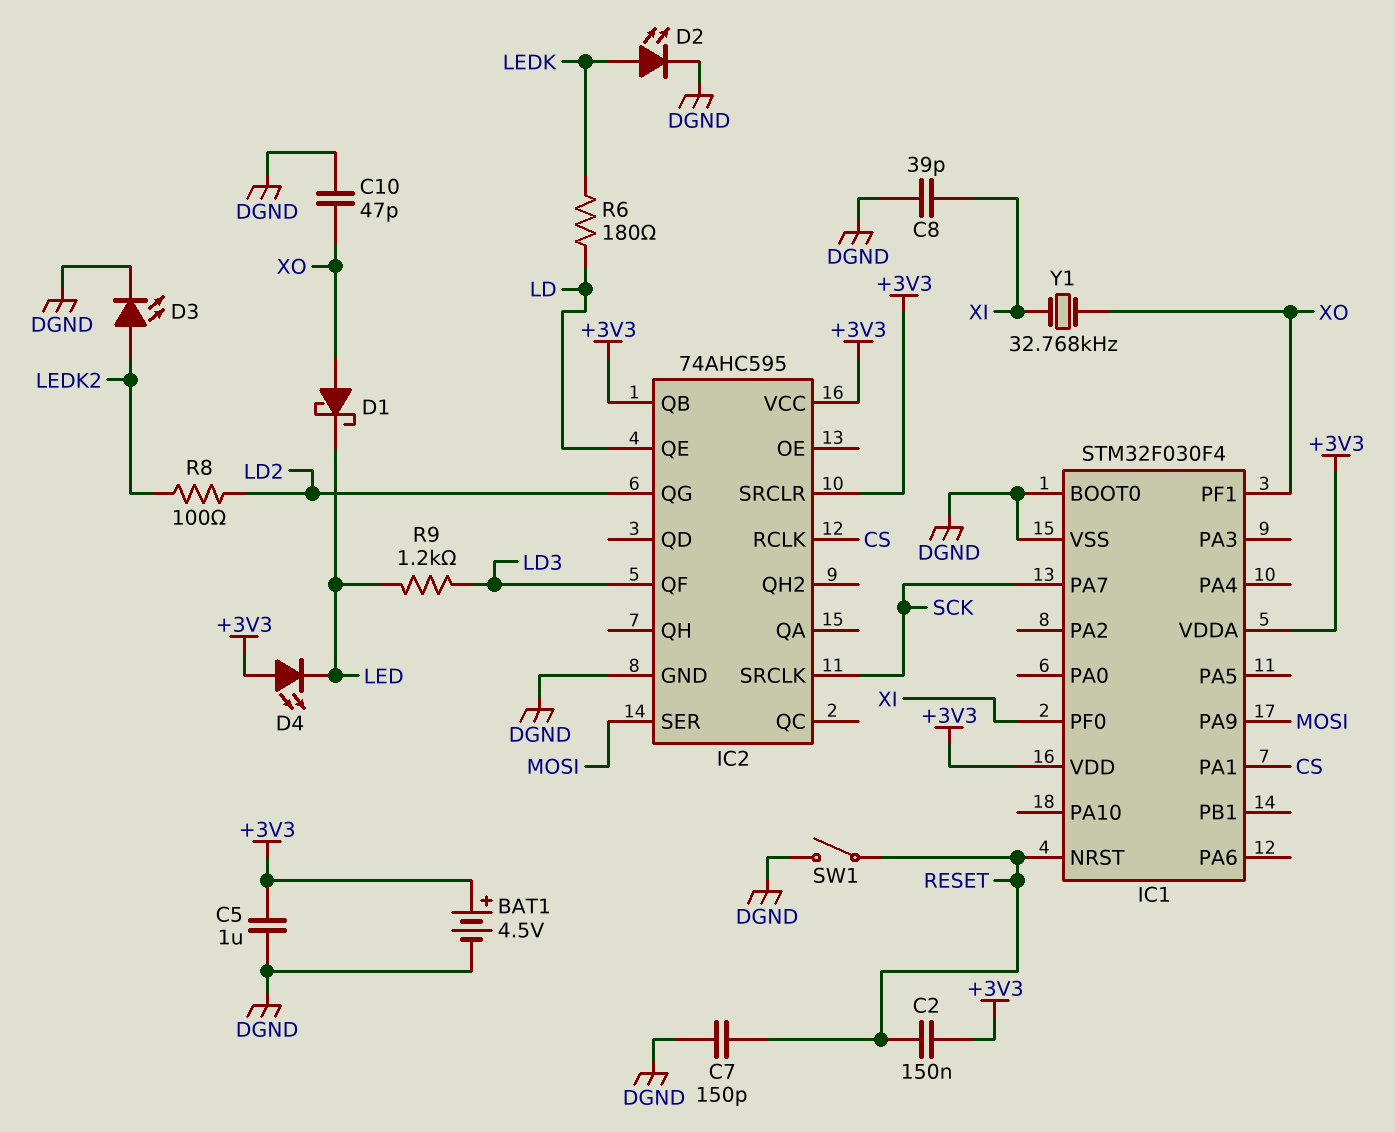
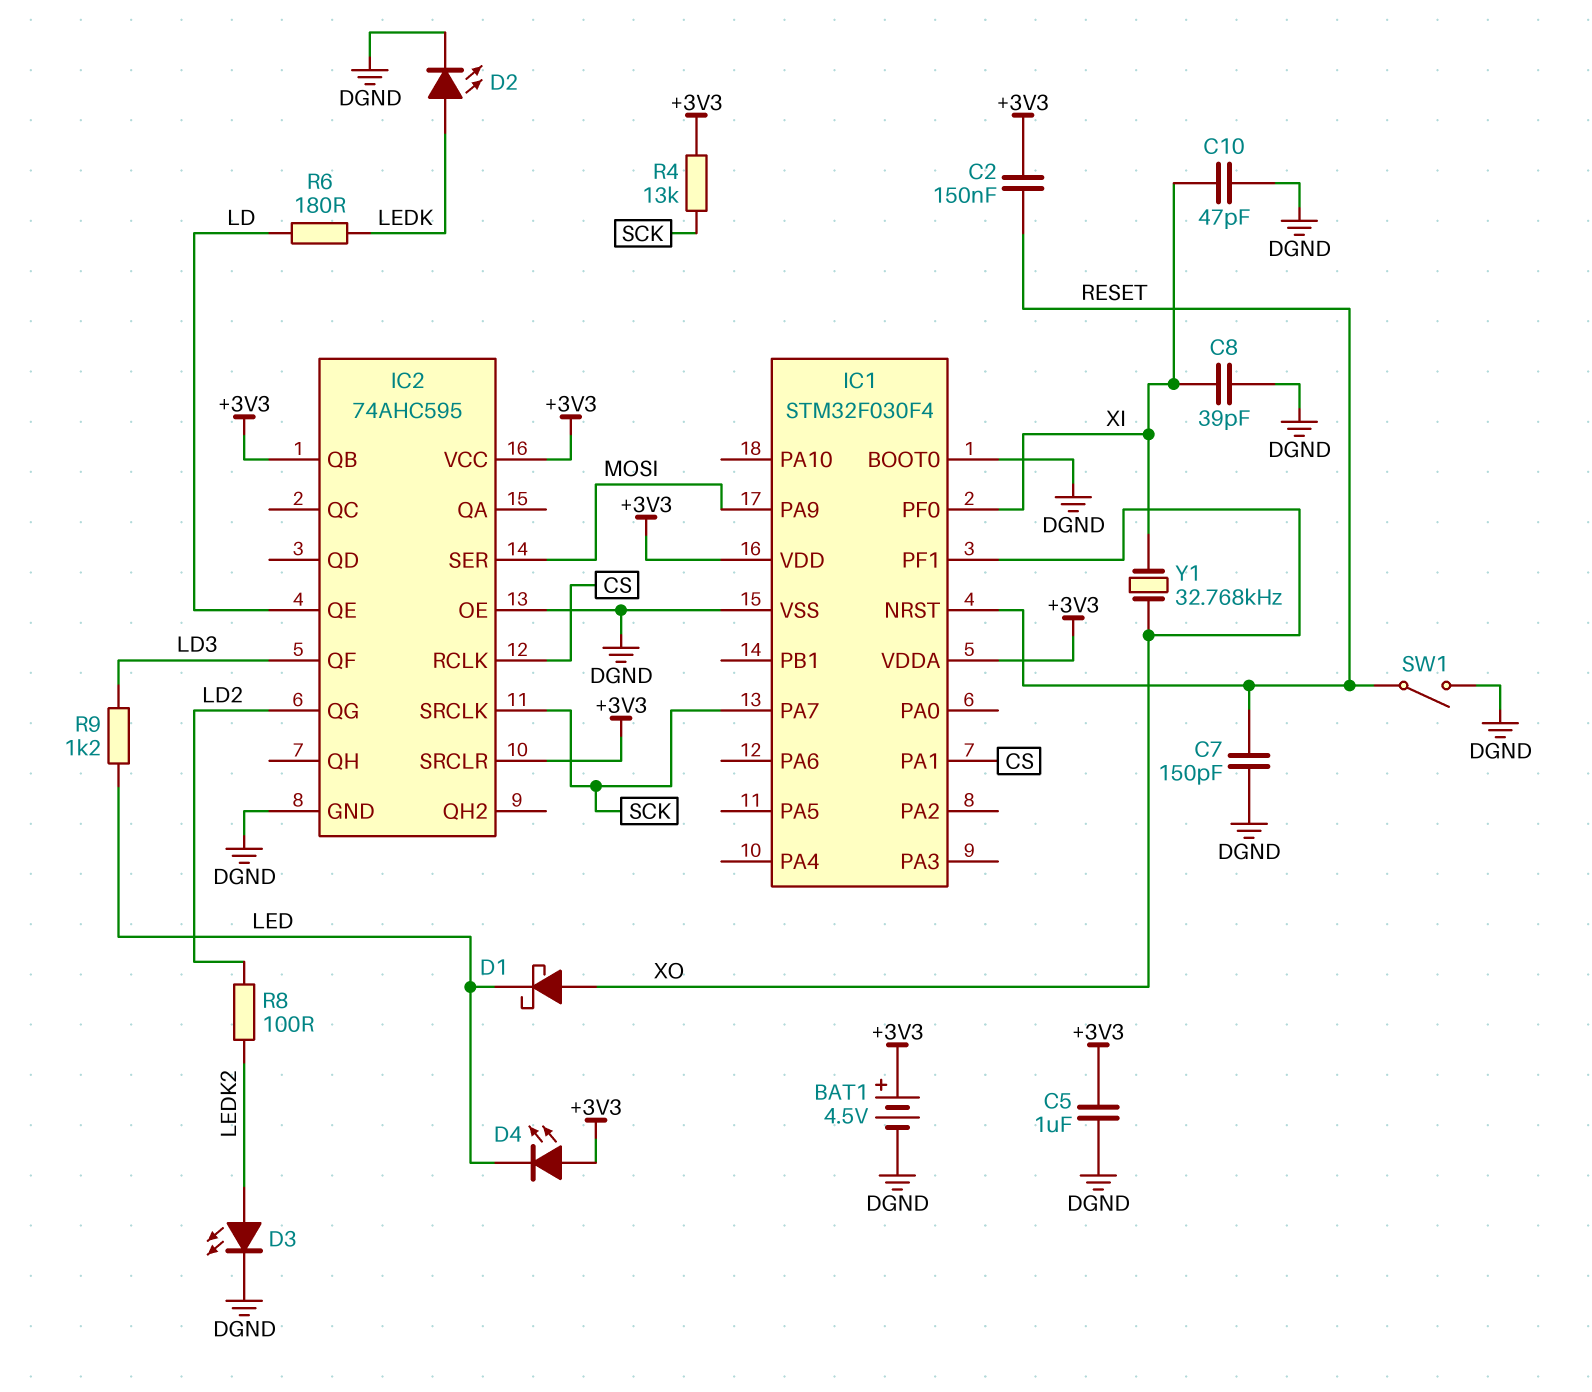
C10: 47pF (DGND, XO) -> 47pF (DGND, XI)
IC2 pin OE: none -> DGND
R4: none -> 13k (+3V3, SCK)

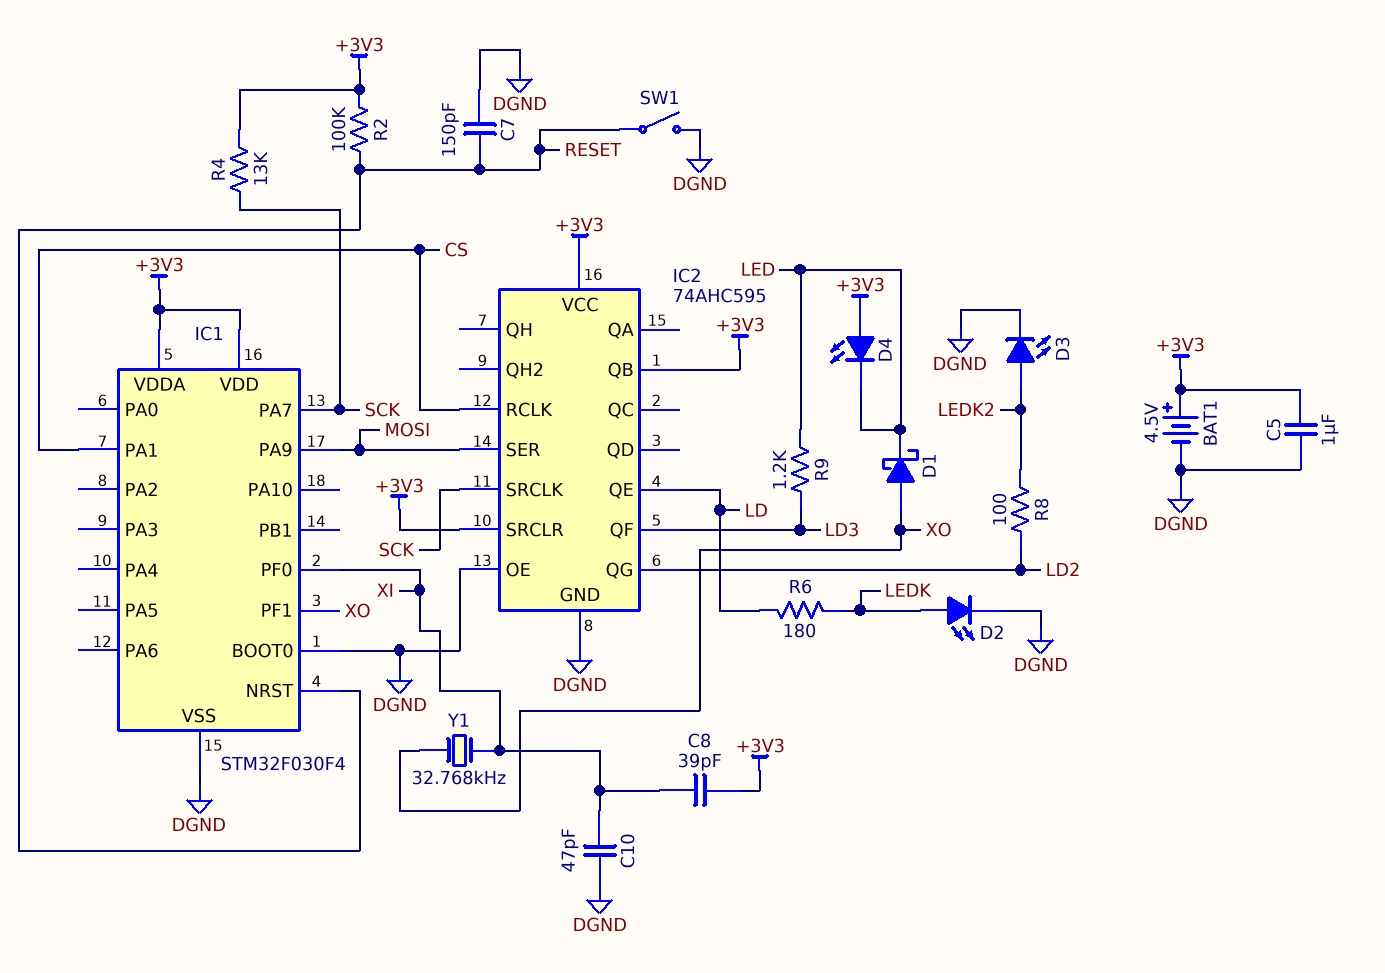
C2: 150nF (+3V3, RESET) -> none
C8: 39pF (DGND, XI) -> 39pF (+3V3, XI)
R2: none -> 100k (+3V3, RESET)

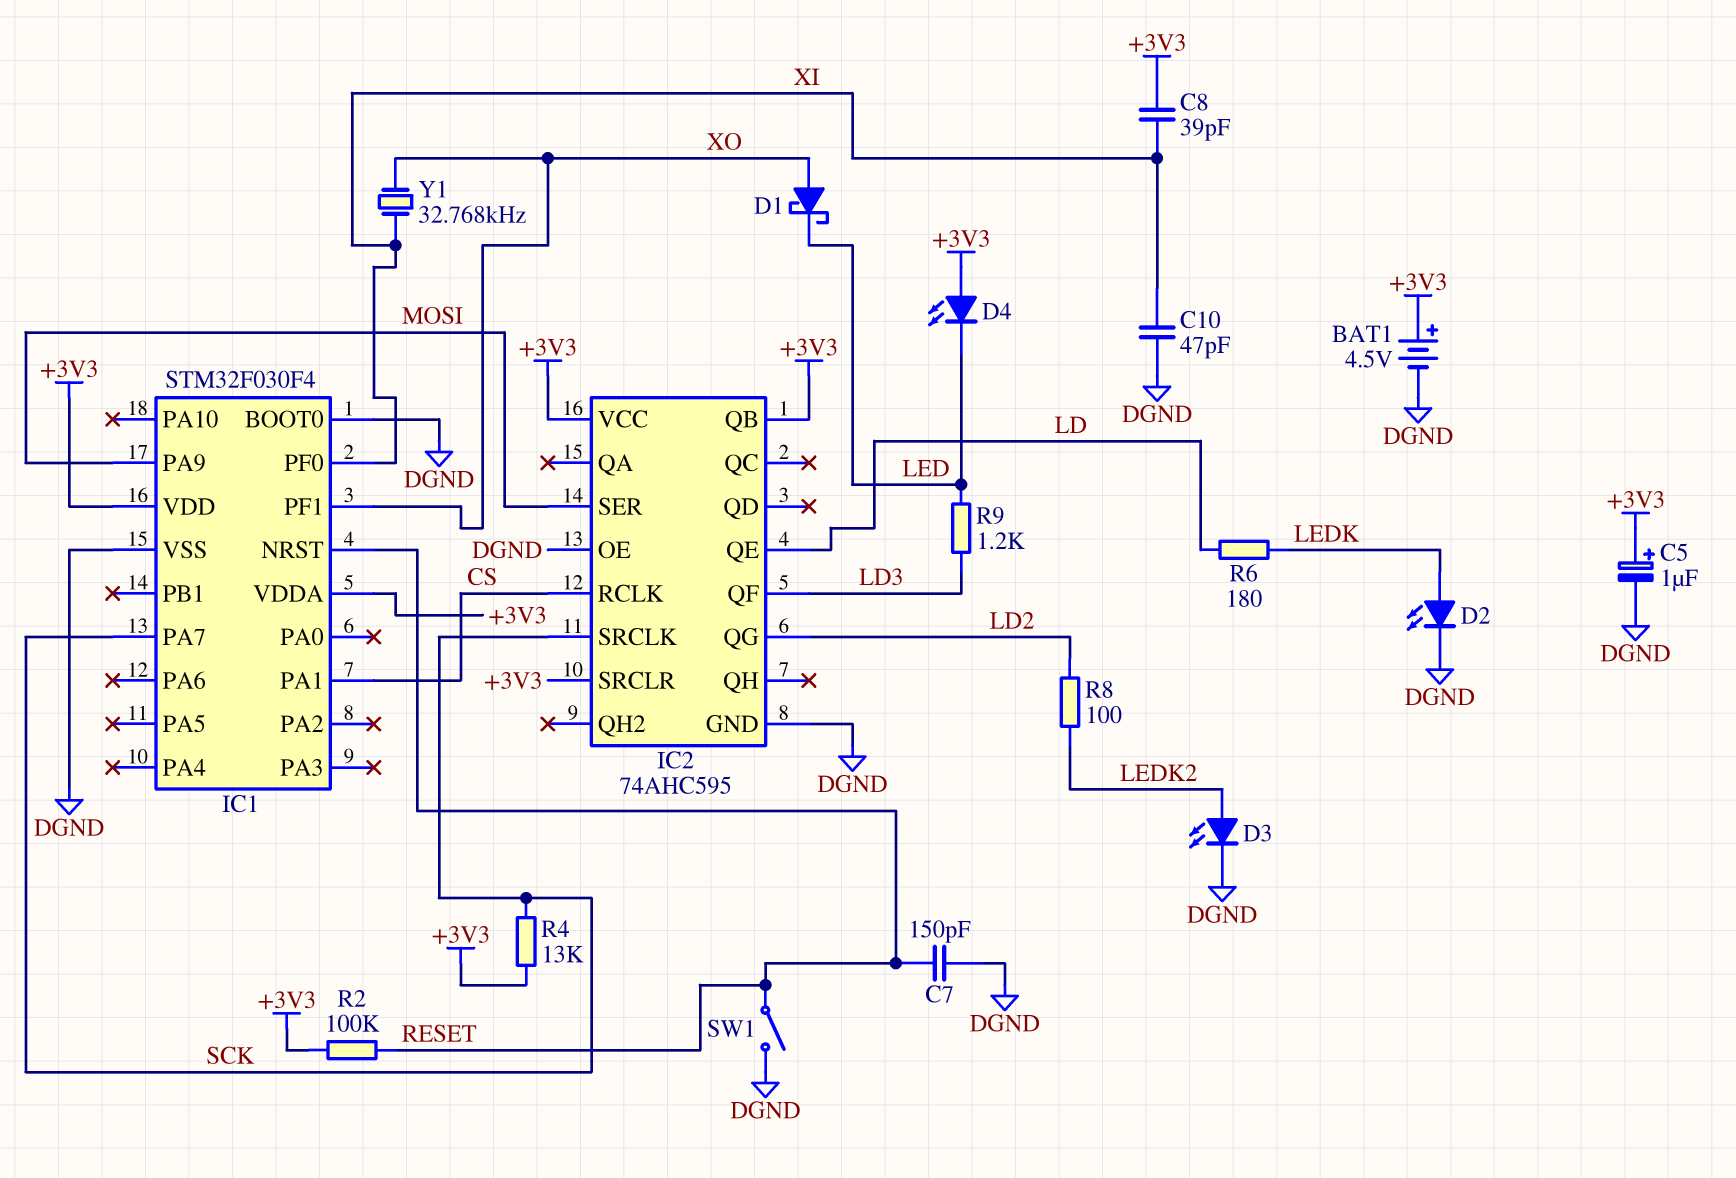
C5: 1uF (+3V3, DGND) -> 1uF (plus +3V3, minus DGND)

